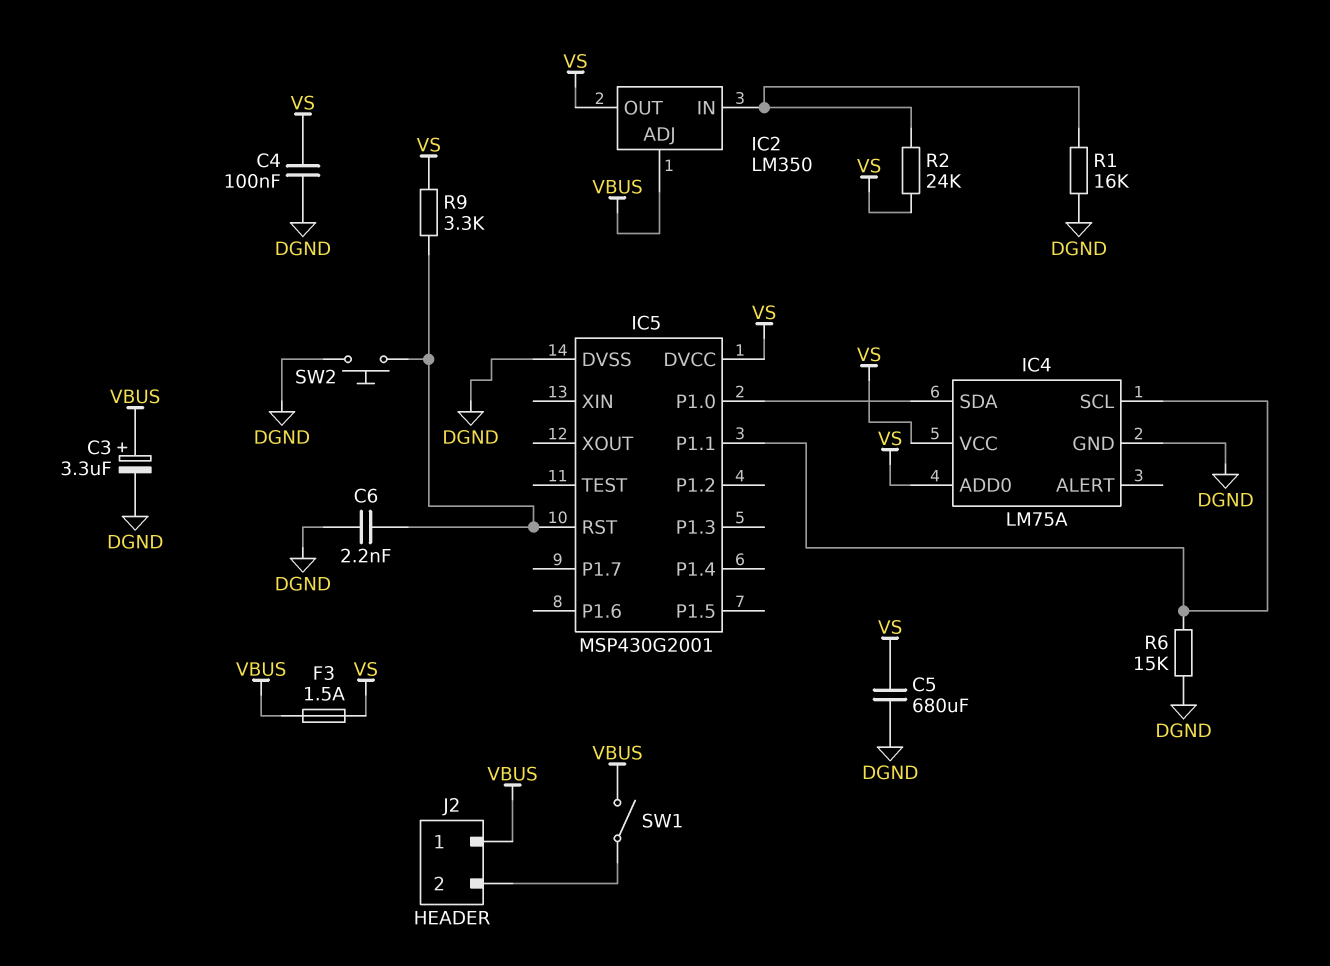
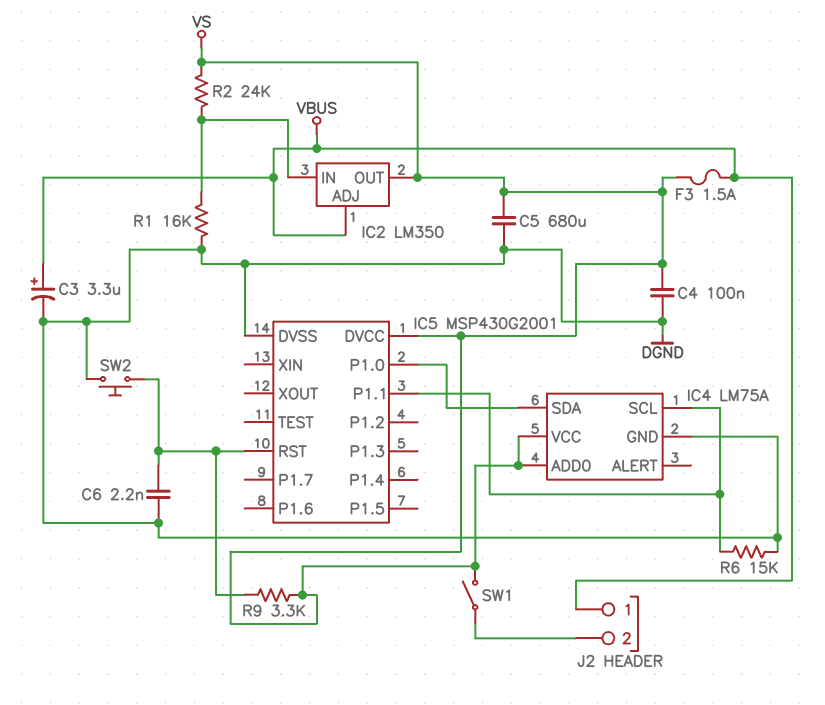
SW1: switch (J2/2, VBUS) -> switch (J2/2, VS)

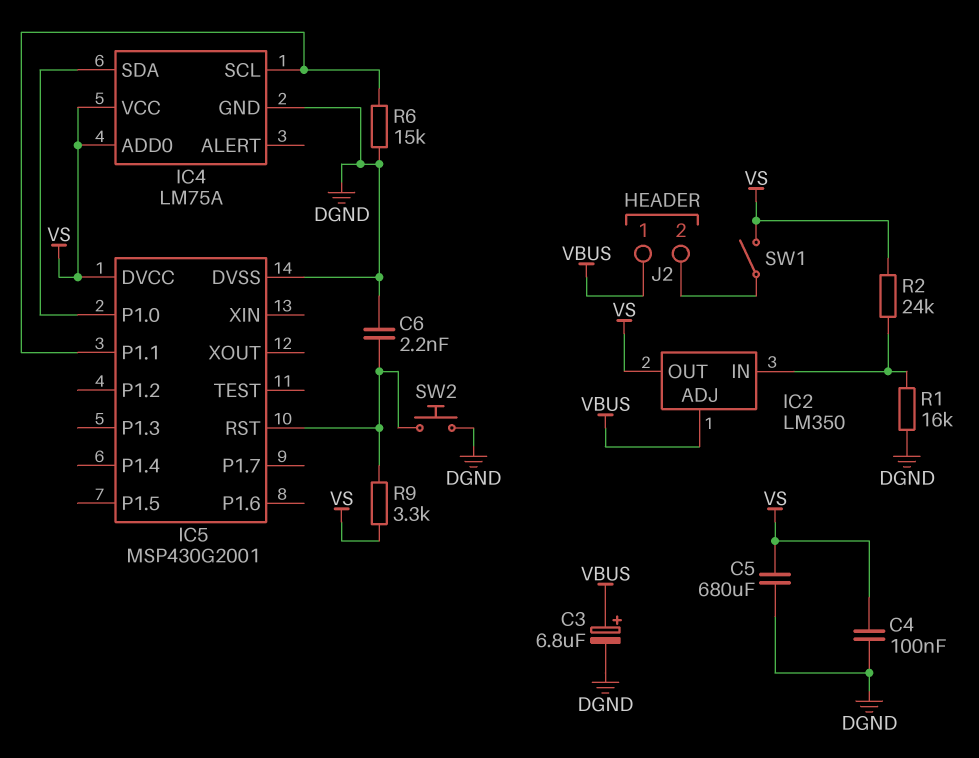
C3: 3.3uF (plus VBUS, minus DGND) -> 6.8uF (plus VBUS, minus DGND)
F3: 1.5A (VBUS, VS) -> none

